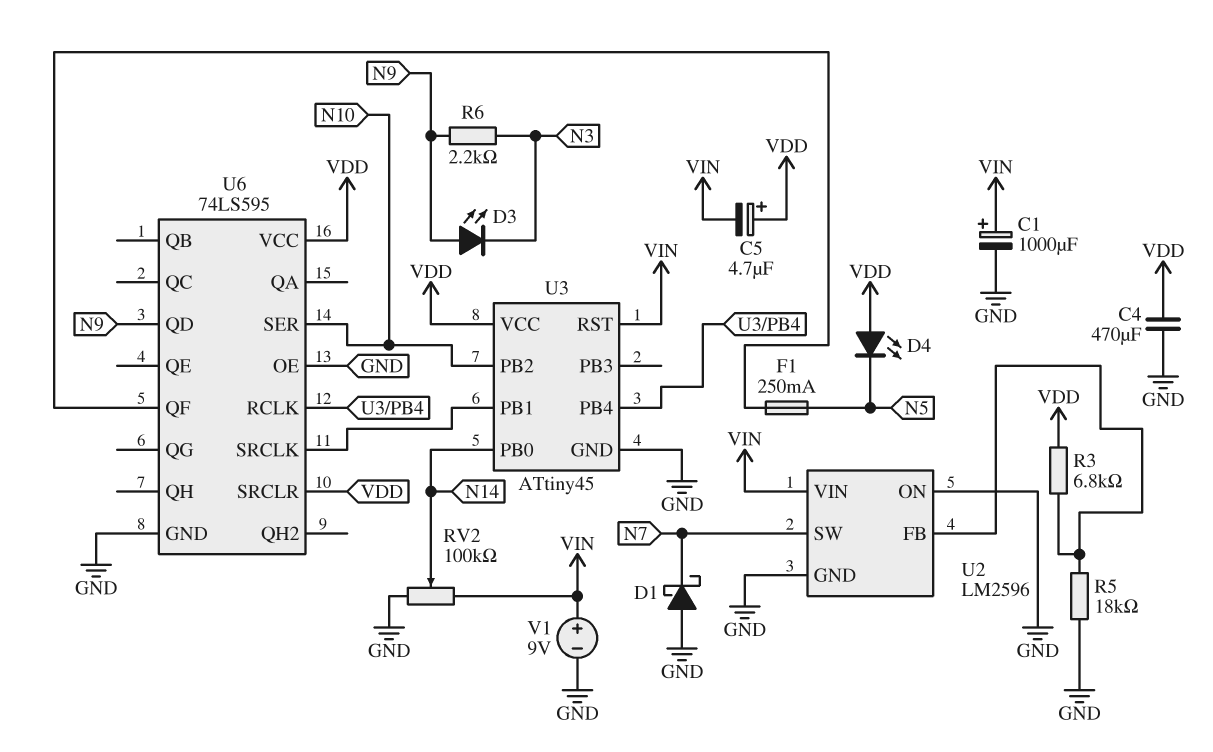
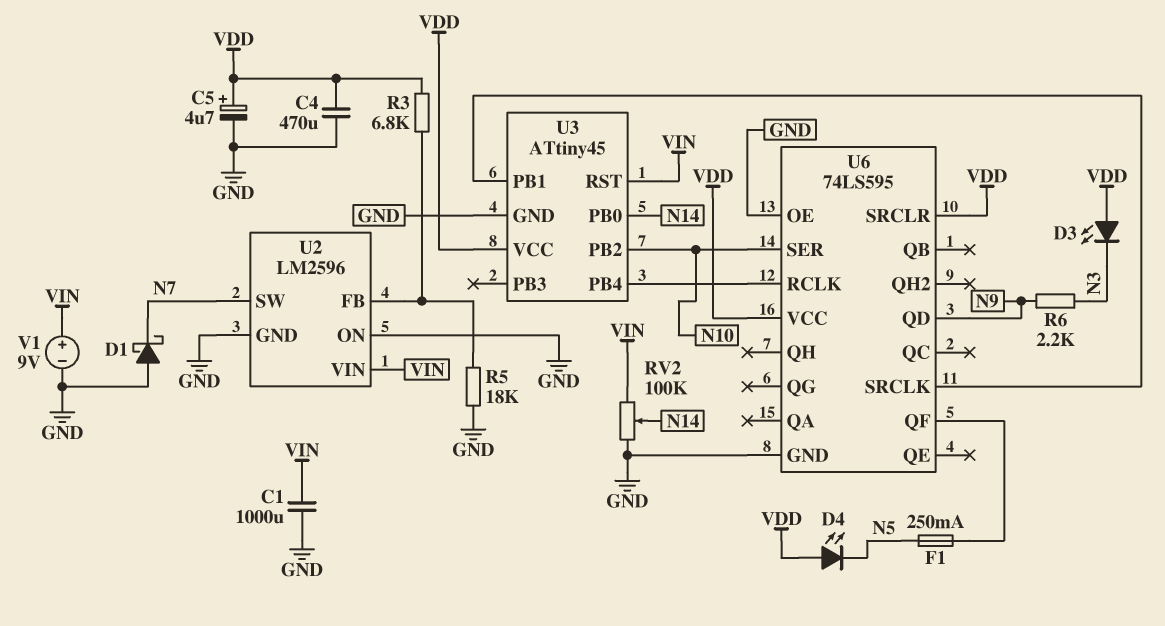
C1: 1000uF (plus VIN, minus GND) -> 1000uF (GND, VIN)
C5: 4.7uF (plus VDD, minus VIN) -> 4.7uF (plus VDD, minus GND)
D3: LED (A N9, K N3) -> LED (A VDD, K N3)

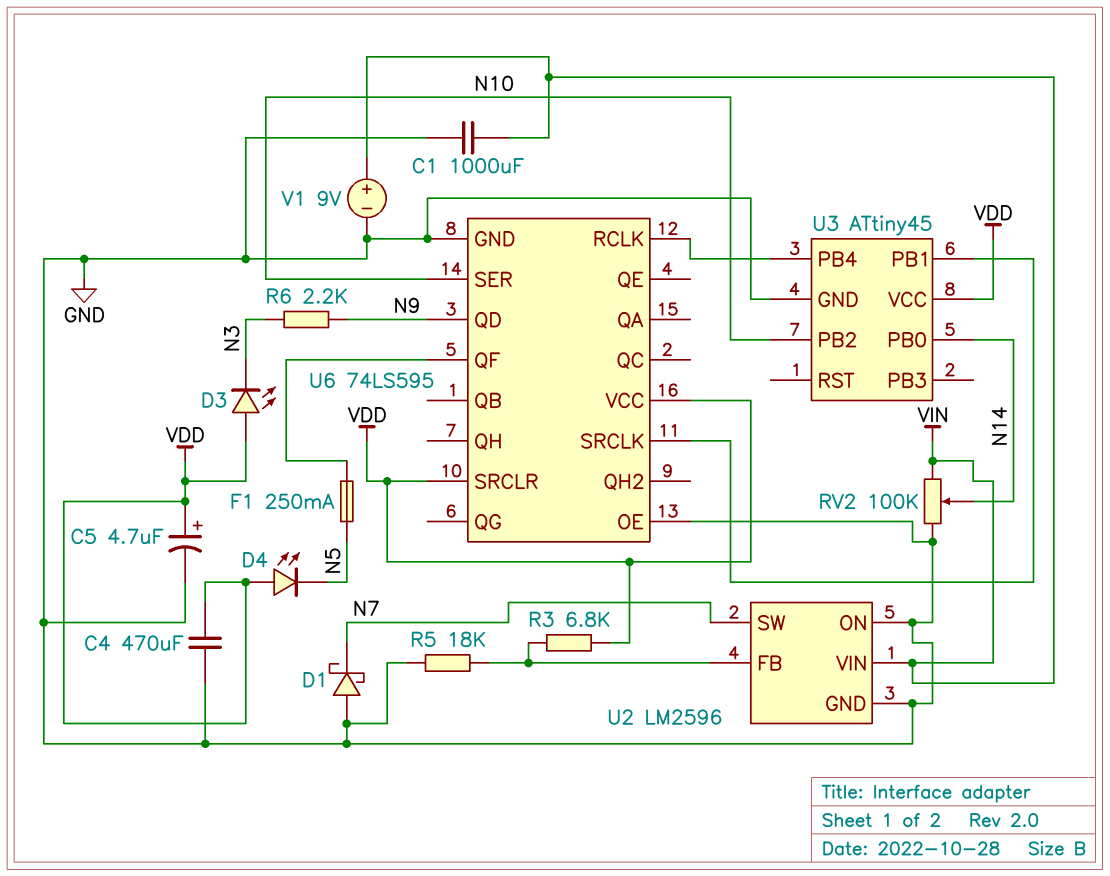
U3 pin RST: VIN -> none

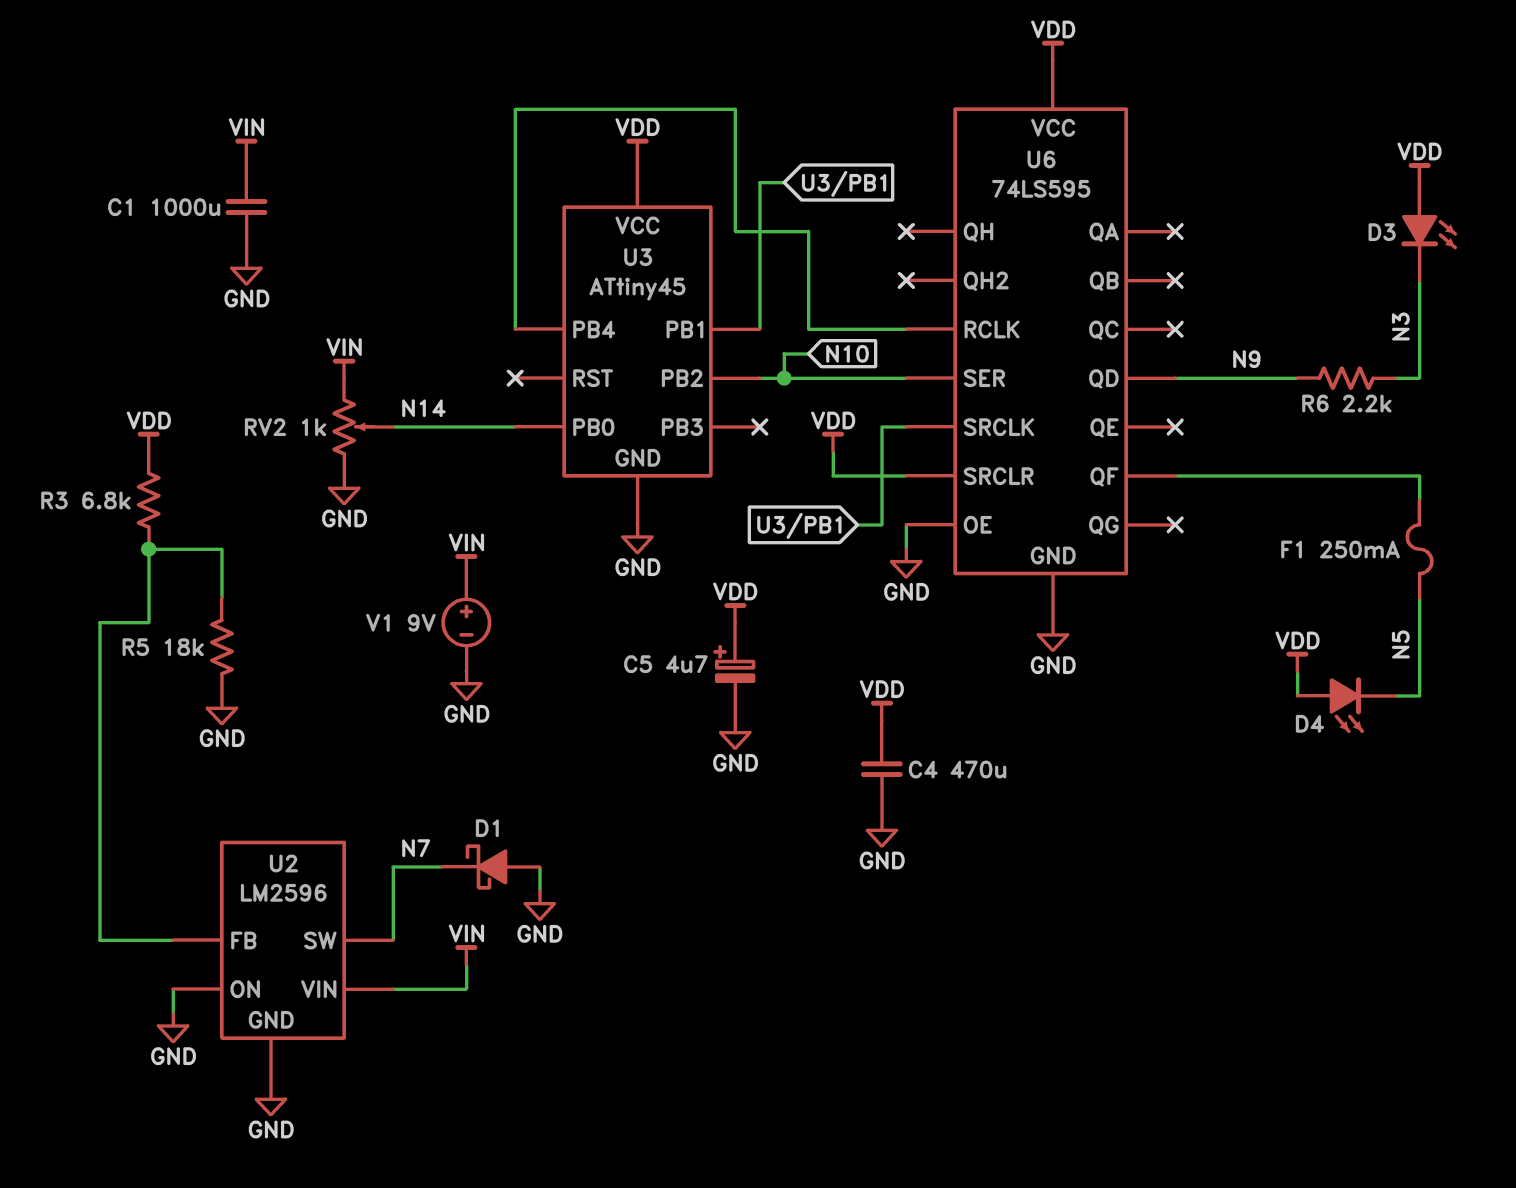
RV2: 100k (GND, VIN, wiper N14) -> 1k (GND, VIN, wiper N14)

